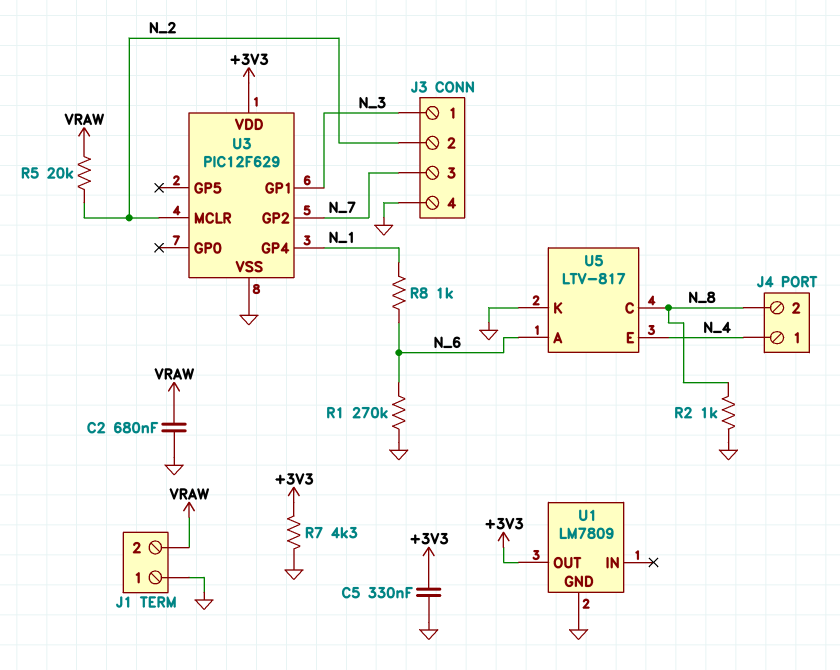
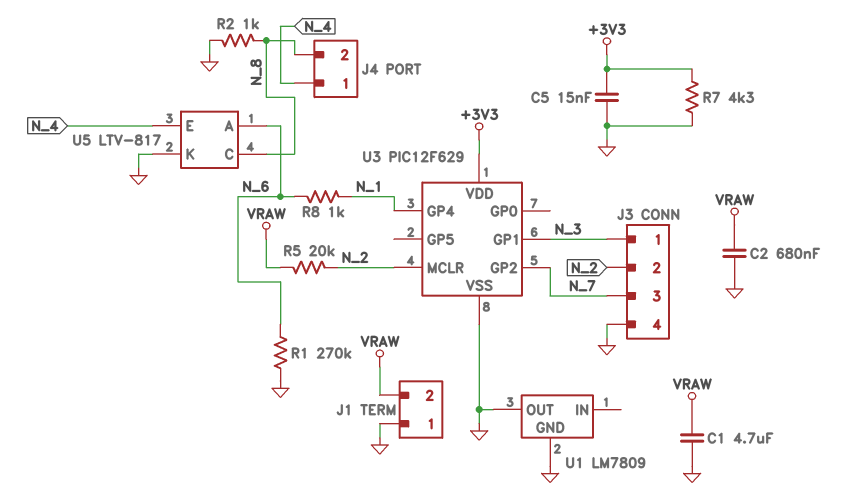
C1: none -> 4.7uF (GND, VRAW)
C5: 330nF (+3V3, GND) -> 15nF (+3V3, GND)
U1 pin OUT: +3V3 -> GND

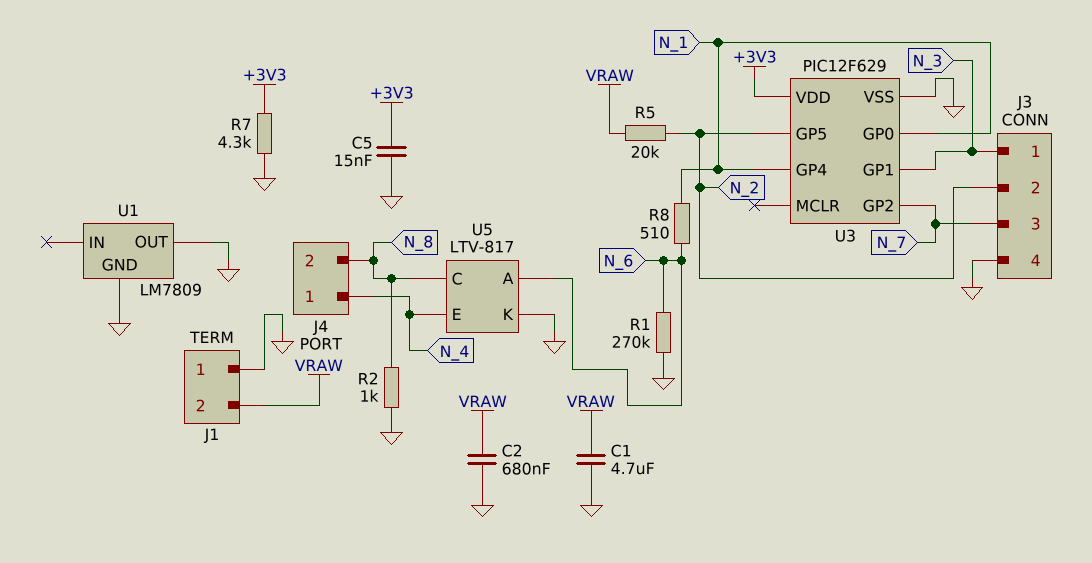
R8: 1k (N_1, N_6) -> 510 (N_1, N_6)
U3 pin GP0: none -> N_1
U3 pin GP5: none -> N_2
U3 pin MCLR: N_2 -> none

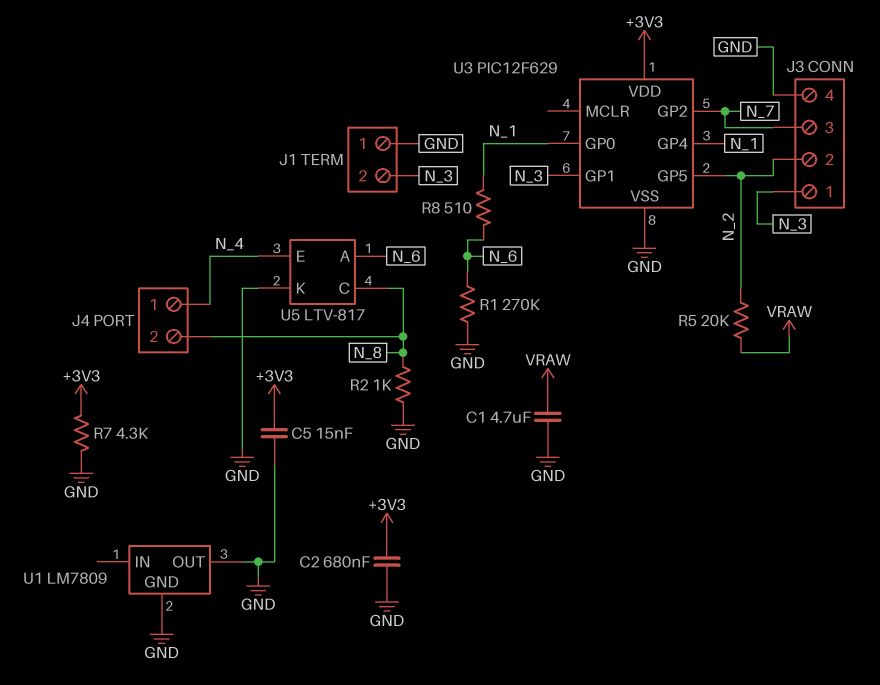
C2: 680nF (GND, VRAW) -> 680nF (+3V3, GND)
J1 pin 2: VRAW -> N_3

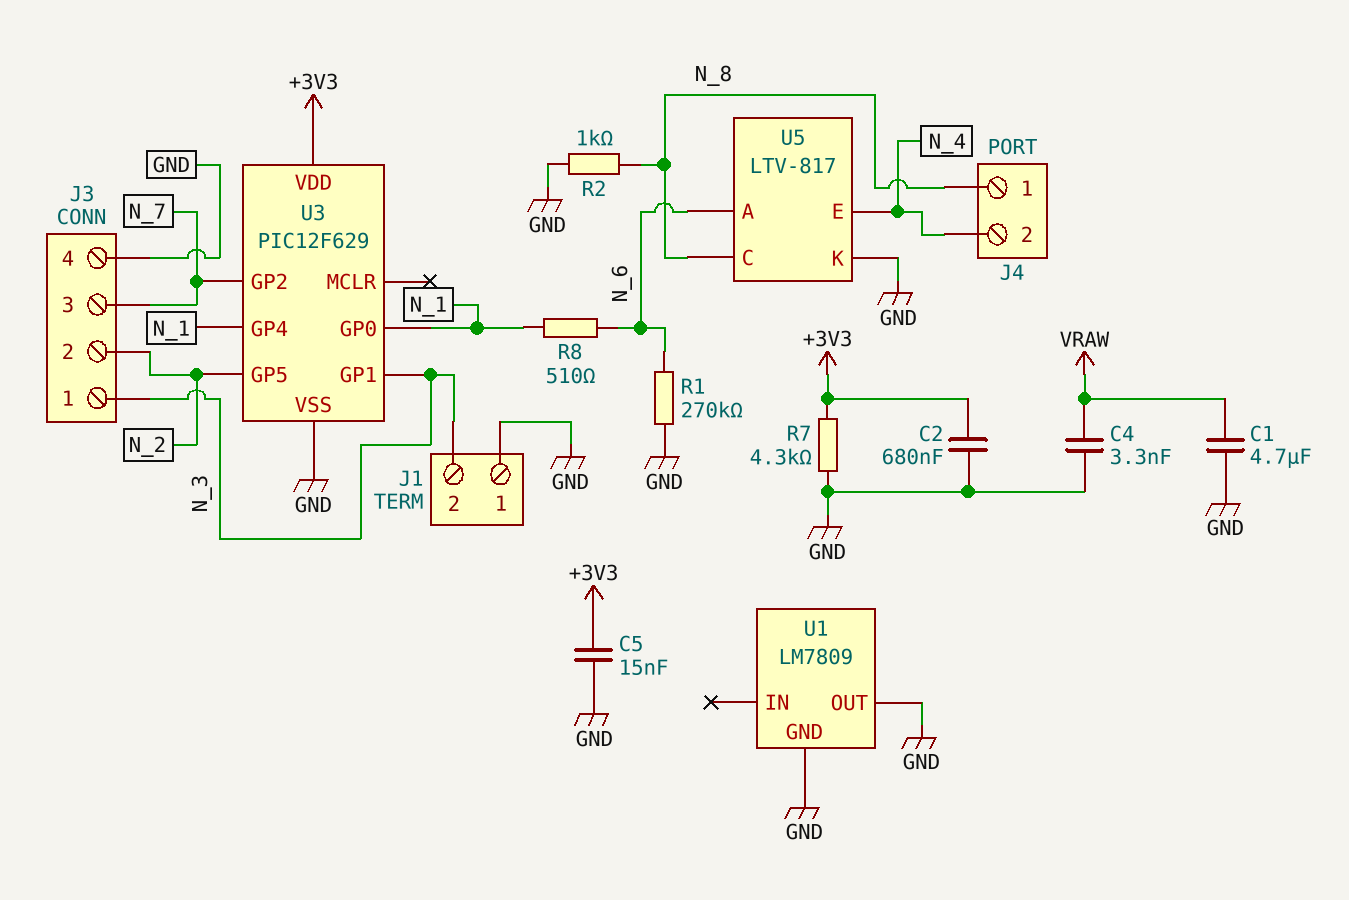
C4: none -> 3.3nF (GND, VRAW)
J4 pin 1: N_4 -> N_8
J4 pin 2: N_8 -> N_4
R5: 20k (N_2, VRAW) -> none

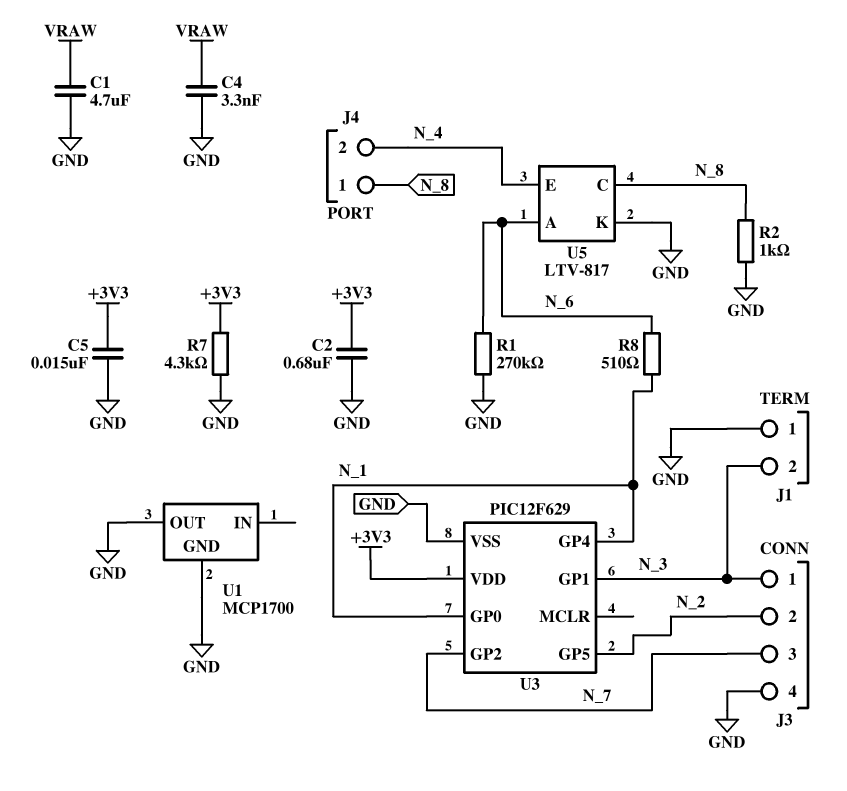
U1: LM7809 -> MCP1700

